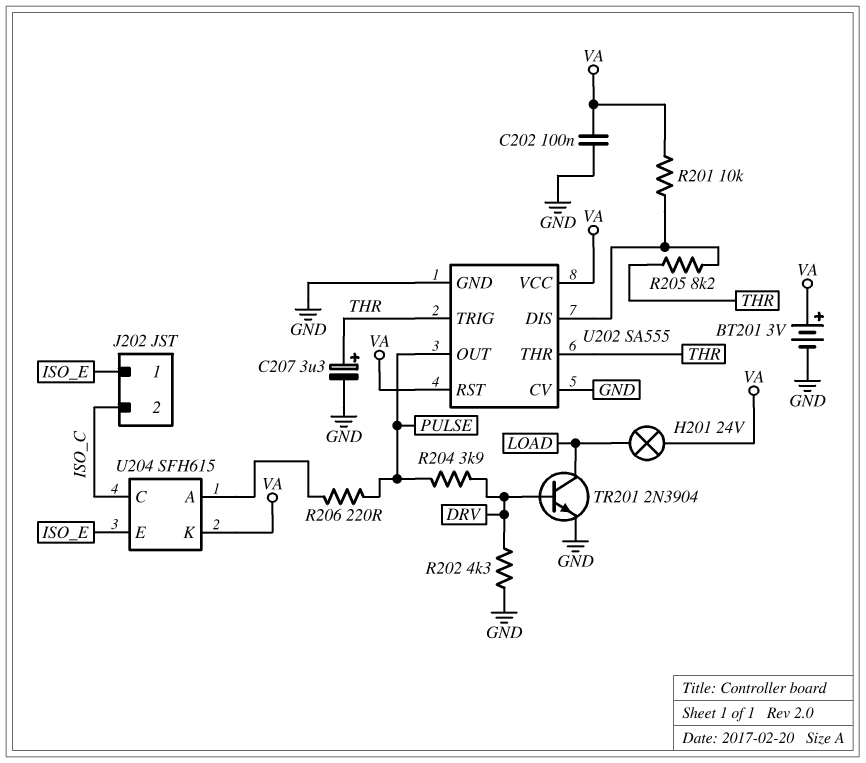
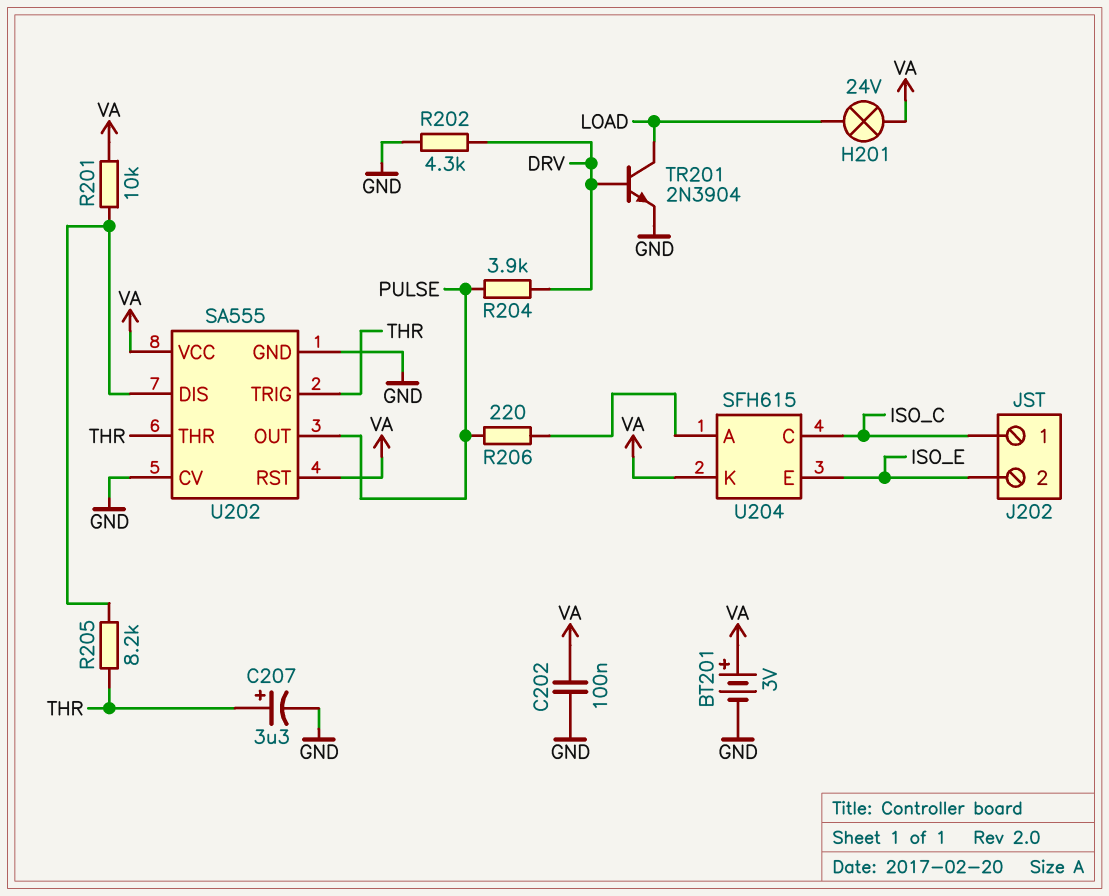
J202 pin 1: ISO_E -> ISO_C
J202 pin 2: ISO_C -> ISO_E

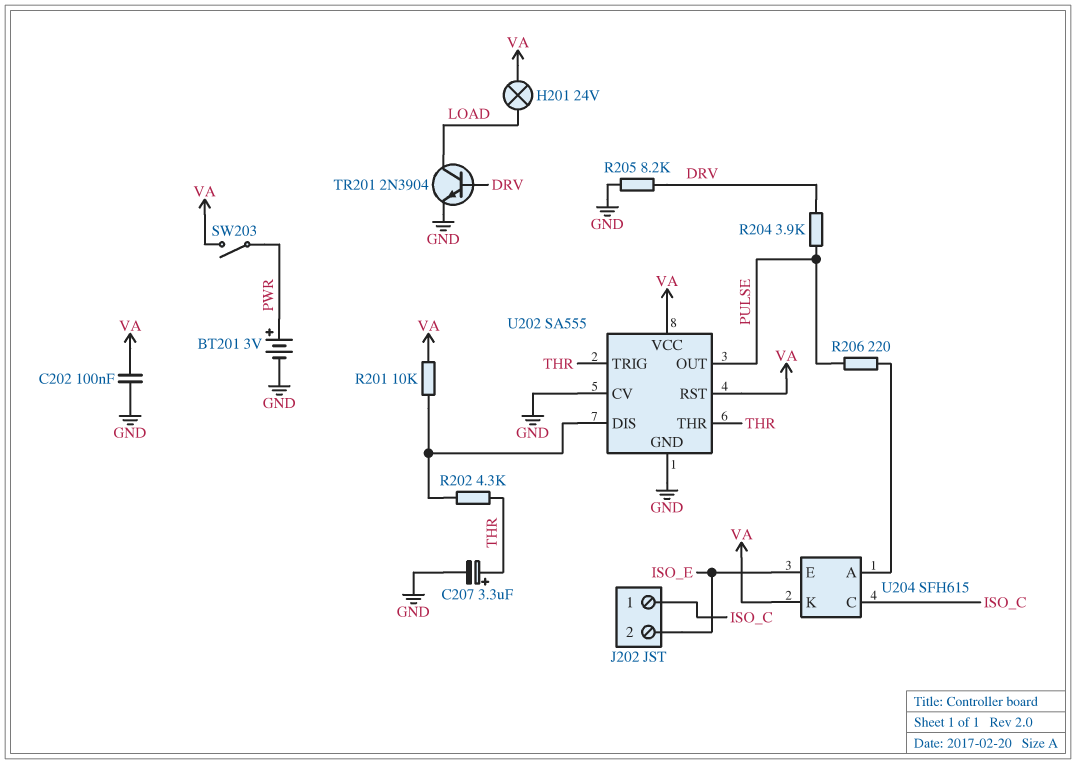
BT201: 3V (plus VA, minus GND) -> 3V (plus PWR, minus GND)
R202: 4.3k (DRV, GND) -> 4.3k (THR, U202/DIS)
R205: 8.2k (THR, U202/DIS) -> 8.2k (DRV, GND)
SW203: none -> switch (PWR, VA)

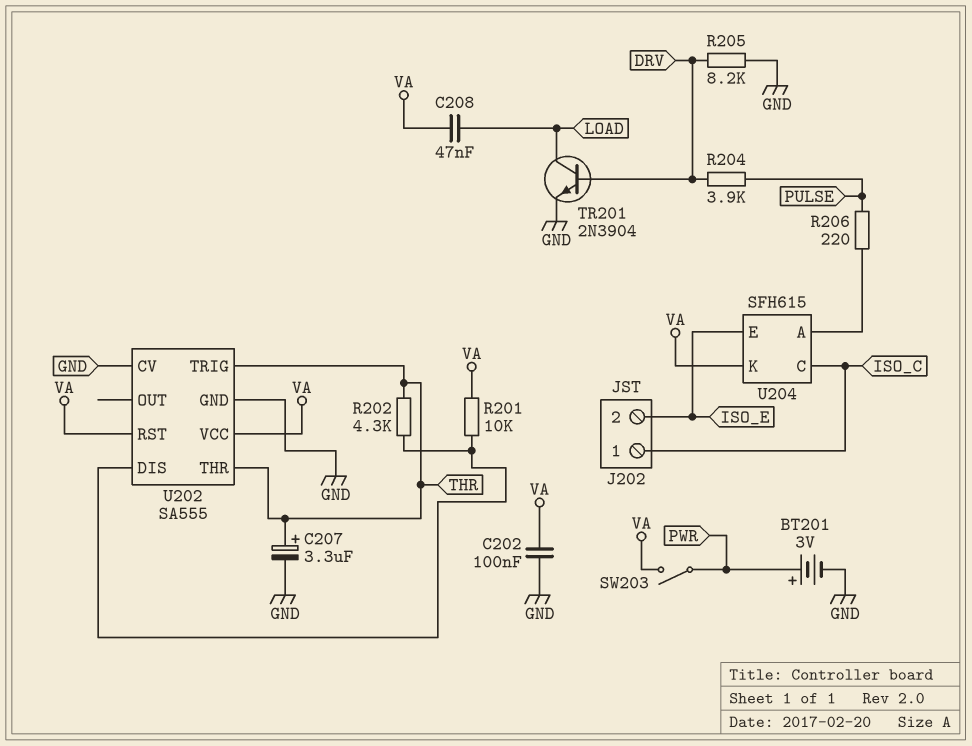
C208: none -> 47nF (LOAD, VA)
H201: lamp 24V (LOAD, VA) -> none
U202 pin OUT: PULSE -> none

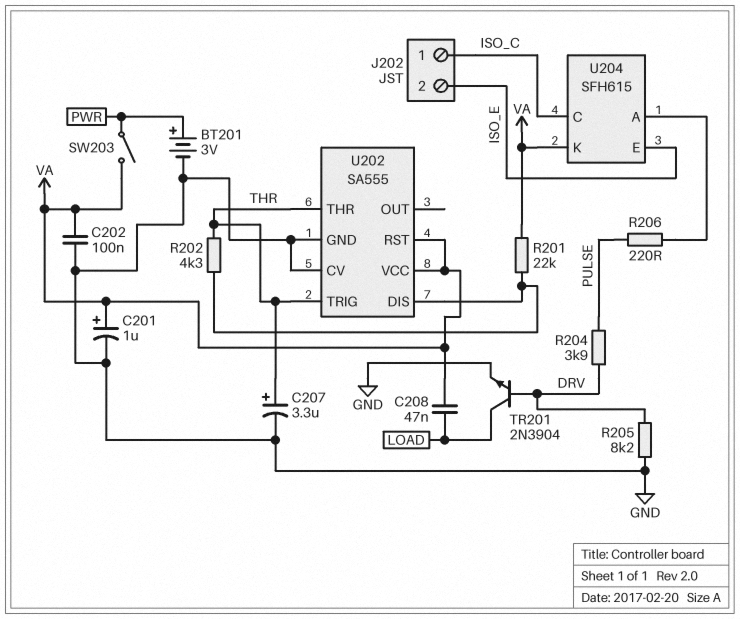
C201: none -> 1uF (plus VA, minus GND)
R201: 10k (U202/DIS, VA) -> 22k (U202/DIS, VA)

